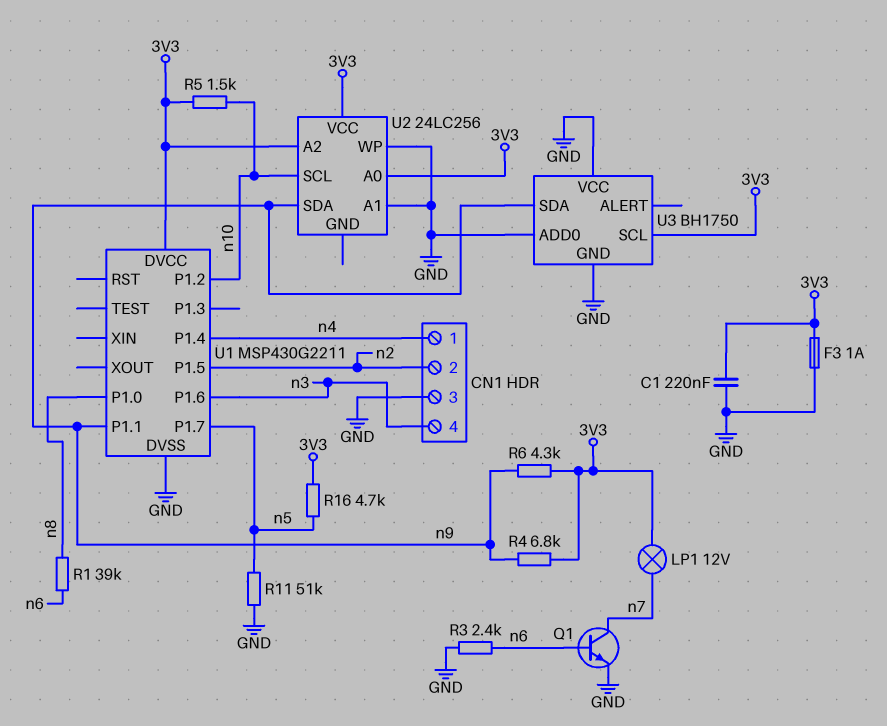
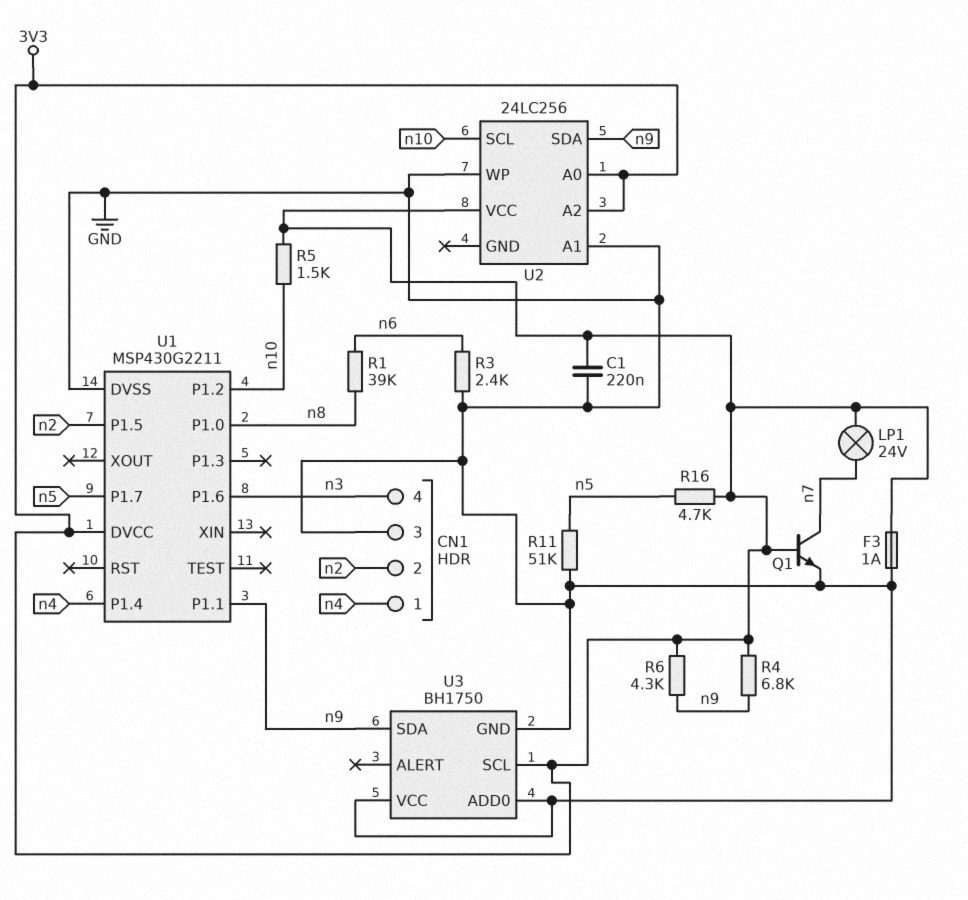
LP1: lamp 12V (3V3, n7) -> lamp 24V (3V3, n7)
Q1: NPN (B n6, C n7, E GND) -> NPN (B 3V3, C n7, E GND)

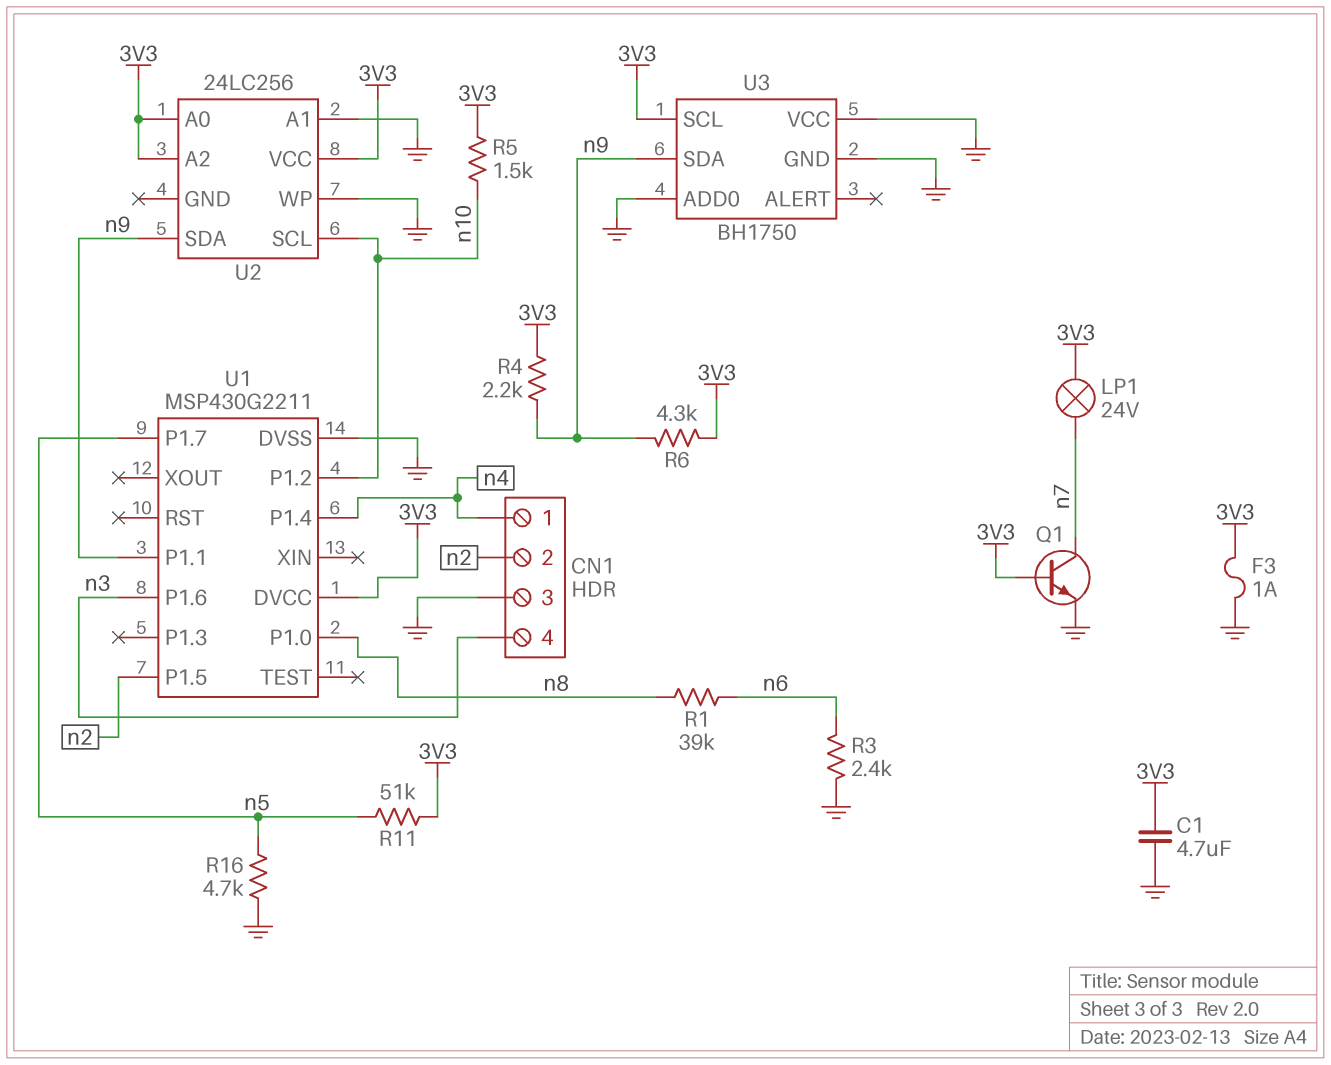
C1: 220nF (3V3, GND) -> 4.7uF (3V3, GND)
R4: 6.8k (3V3, n9) -> 2.2k (3V3, n9)
R11: 51k (GND, n5) -> 51k (3V3, n5)
R16: 4.7k (3V3, n5) -> 4.7k (GND, n5)

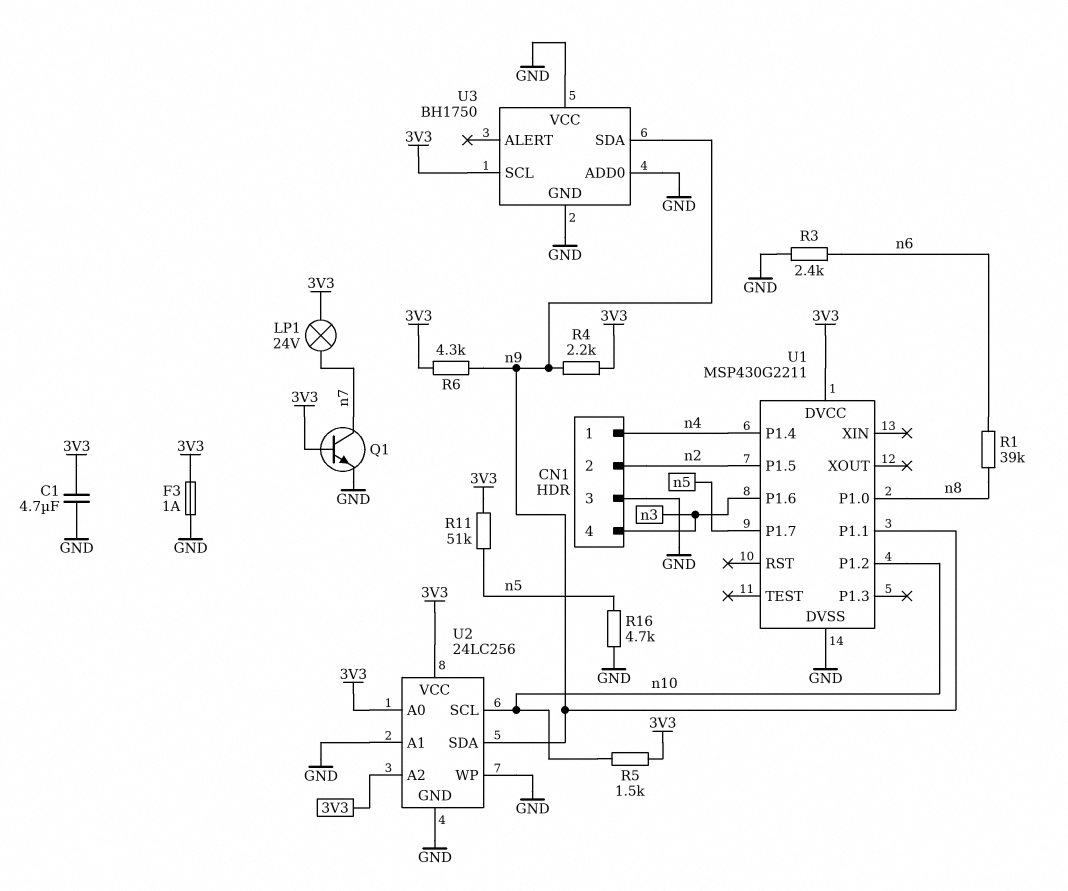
U2 pin GND: none -> GND

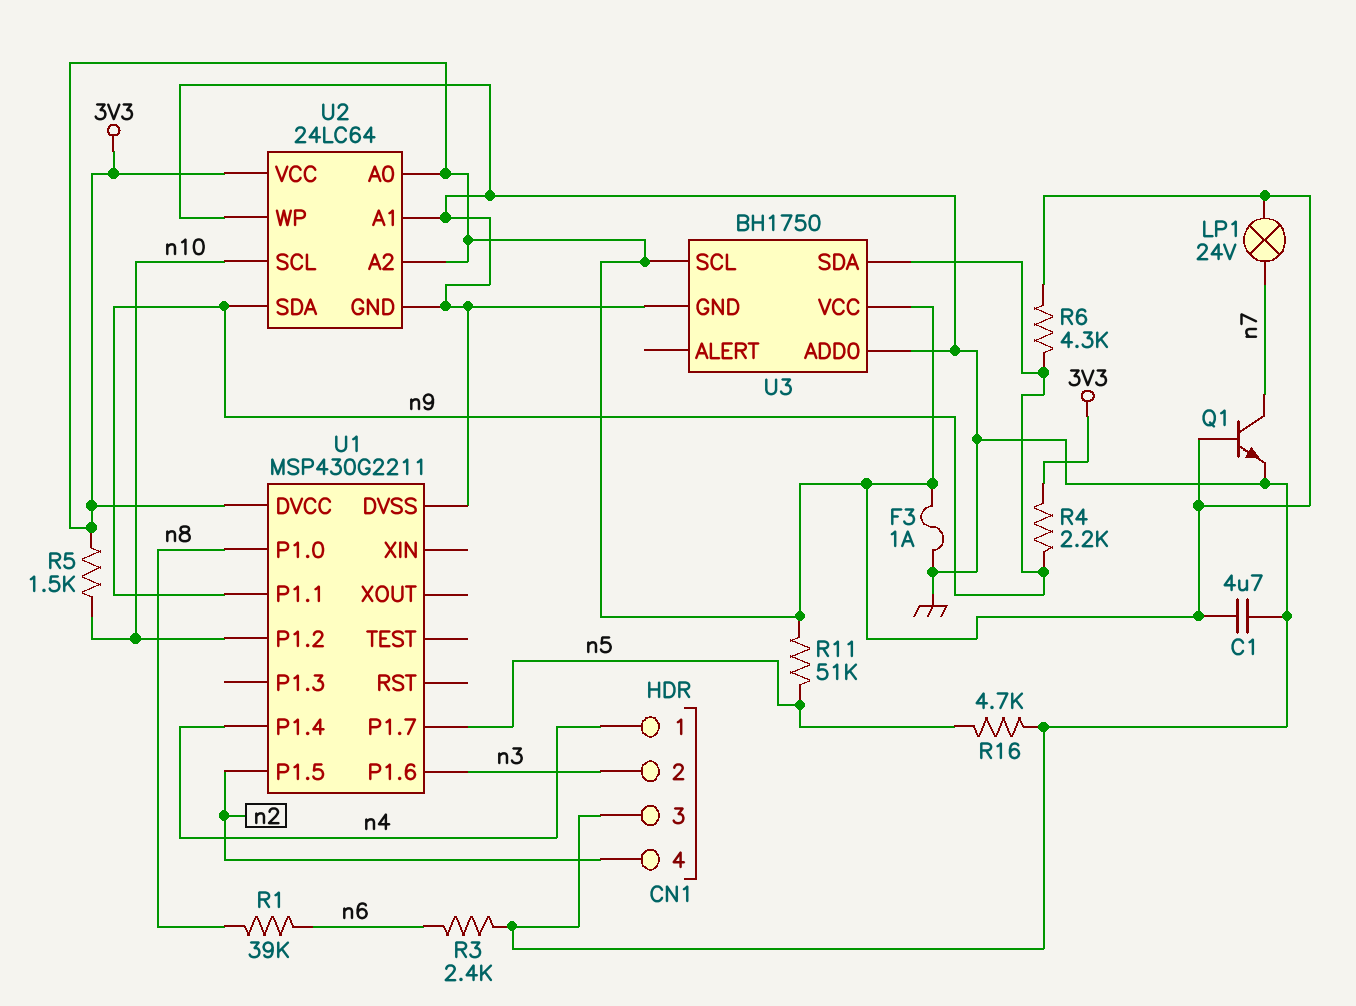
CN1 pin 2: n2 -> n3
CN1 pin 4: n3 -> n2
U2: 24LC256 -> 24LC64
U3 pin VCC: GND -> 3V3

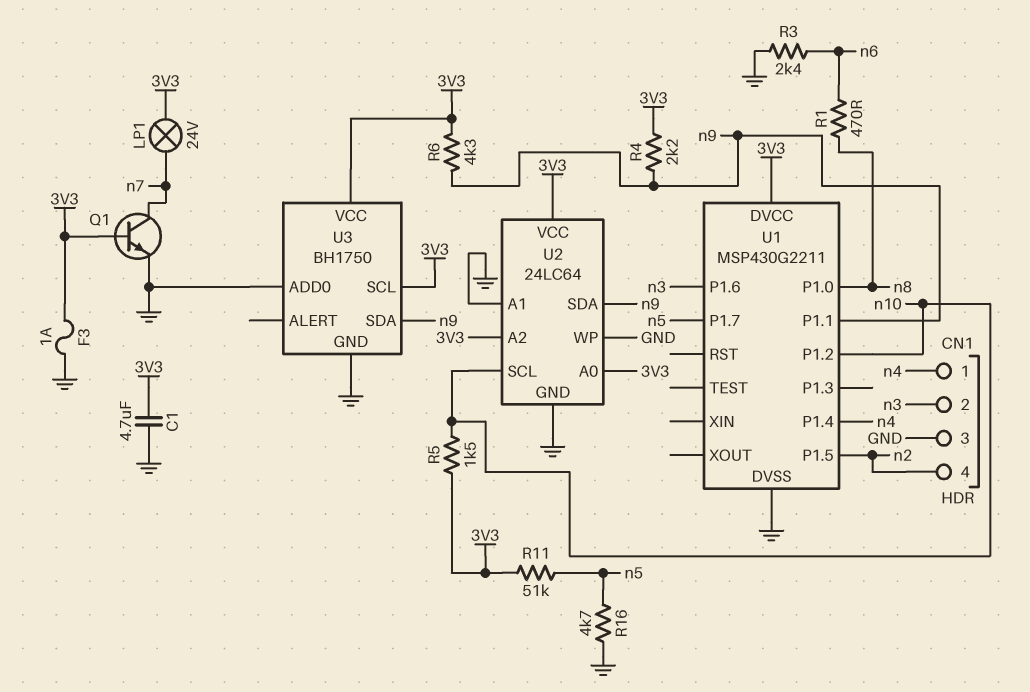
R1: 39k (n6, n8) -> 470 (n6, n8)

